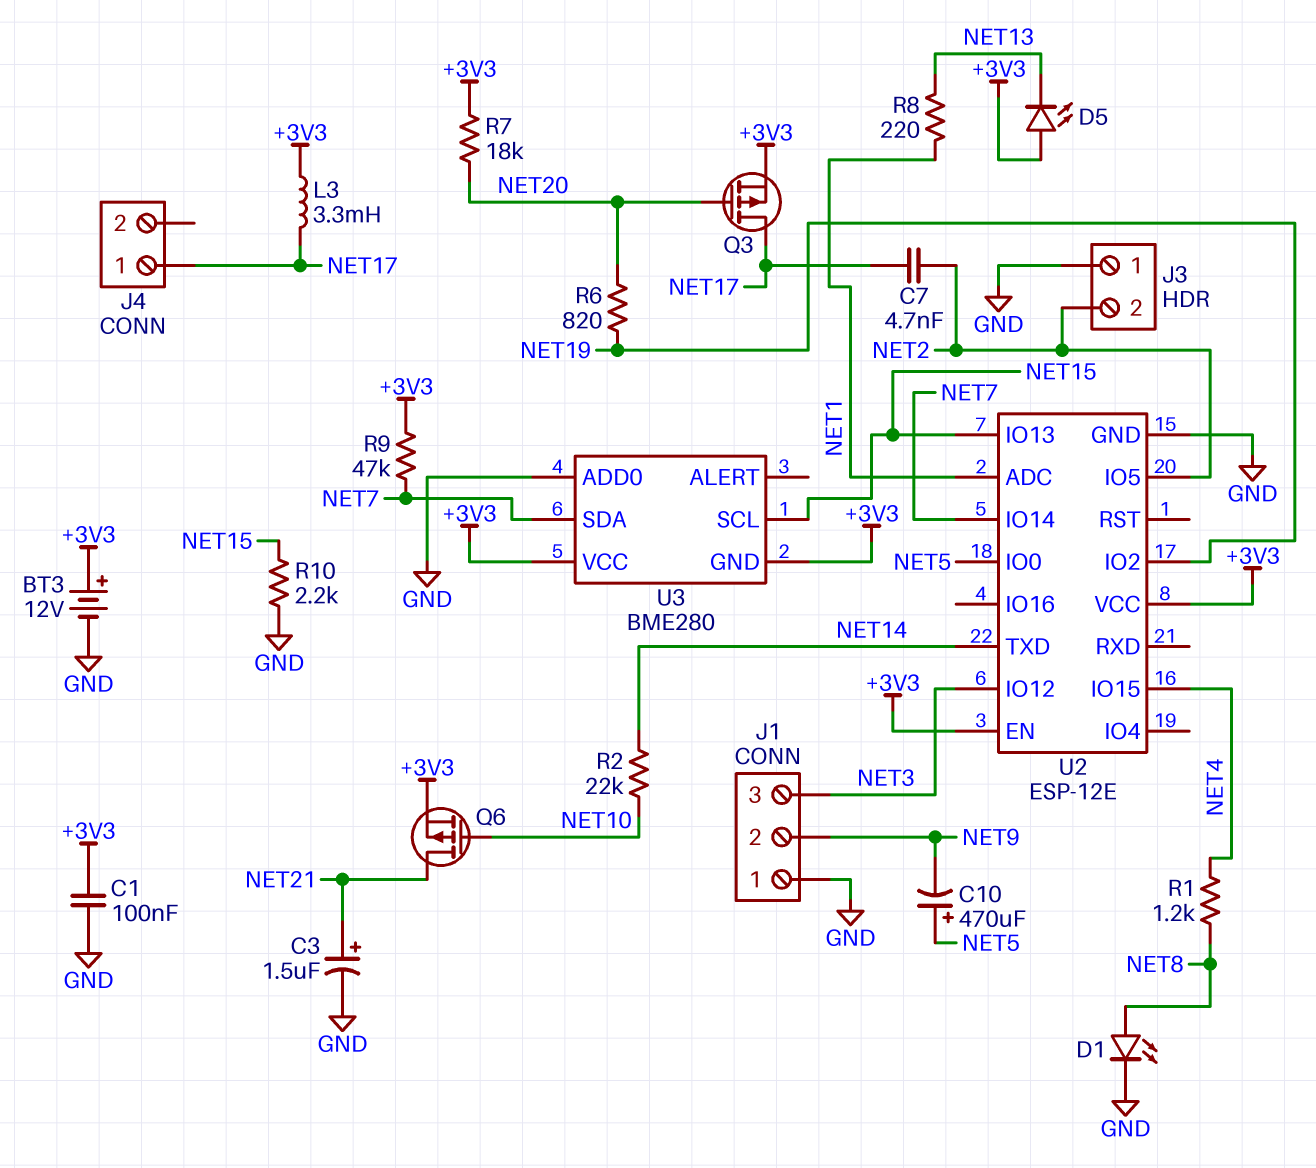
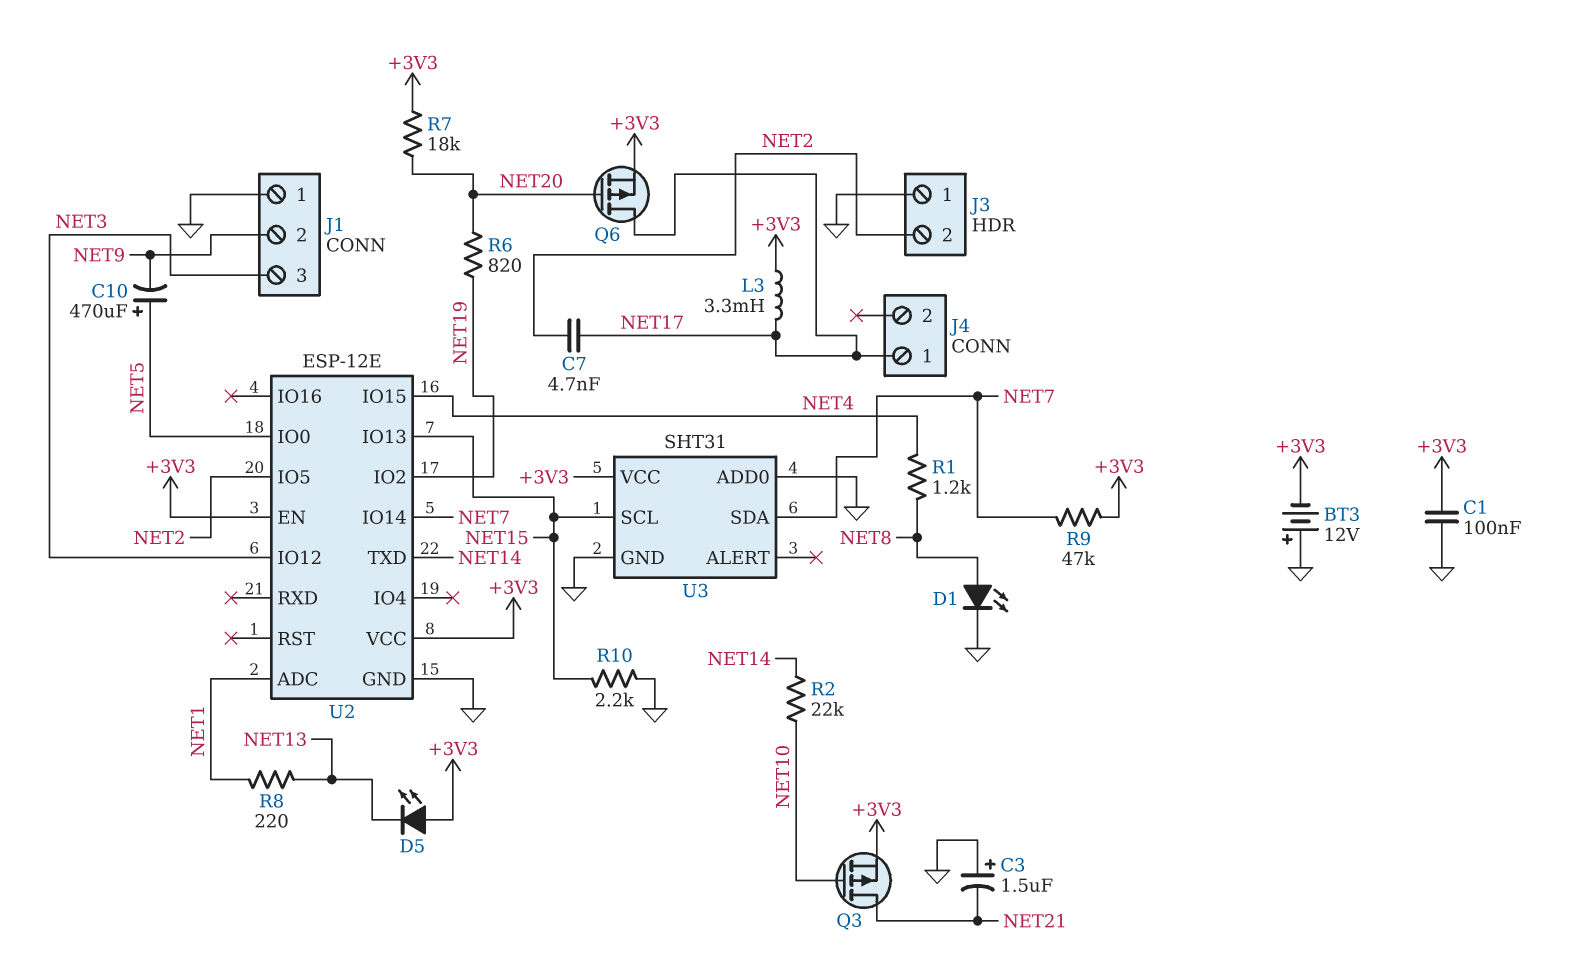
BT3: 12V (plus +3V3, minus GND) -> 12V (plus GND, minus +3V3)
C3: 1.5uF (plus NET21, minus GND) -> 1.5uF (plus GND, minus NET21)
Q3: PMOS (G NET20, D NET17, S +3V3) -> PMOS (G NET10, D NET21, S +3V3)
Q6: PMOS (G NET10, D NET21, S +3V3) -> PMOS (G NET20, D NET17, S +3V3)
U3: BME280 -> SHT31
U3 pin GND: +3V3 -> GND

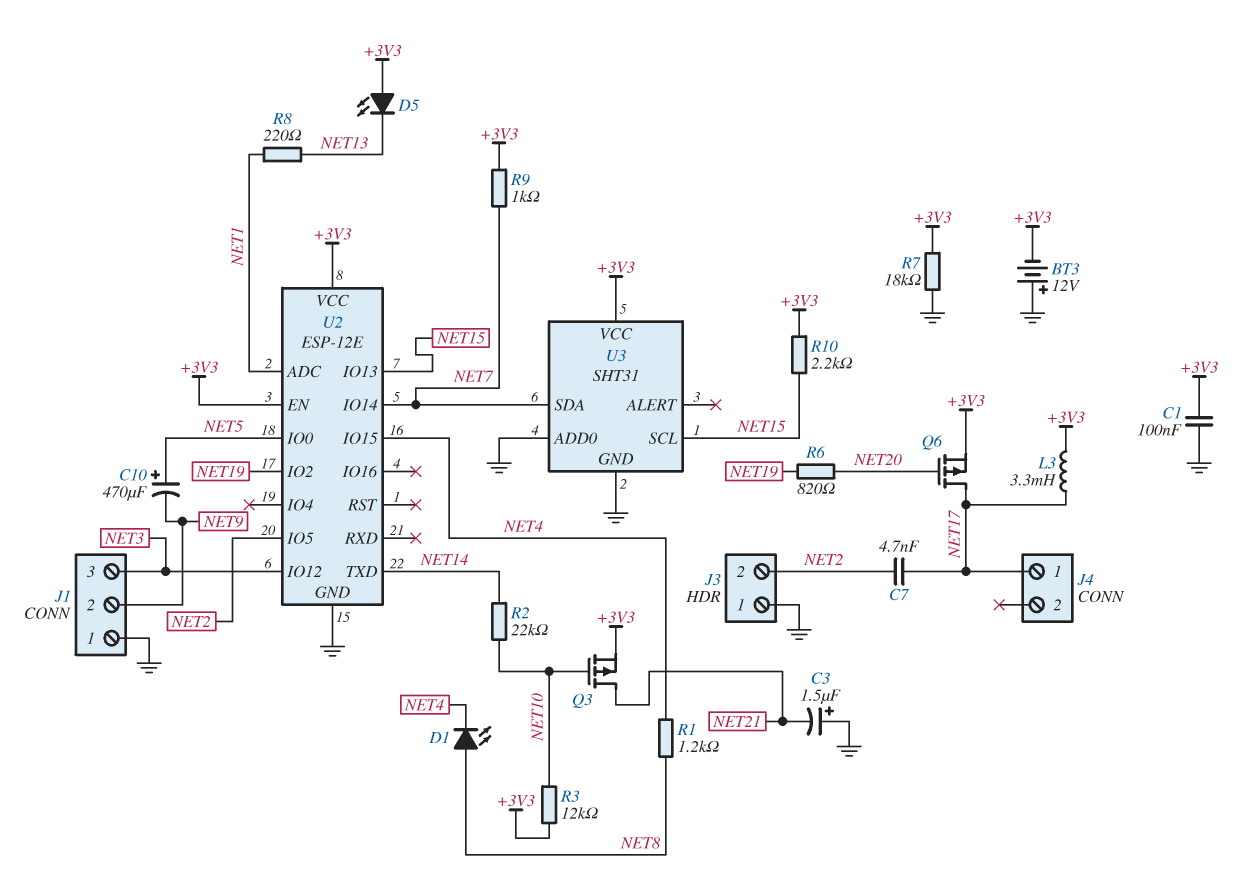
D1: LED (A NET8, K GND) -> LED (A NET8, K NET4)
R3: none -> 12k (+3V3, NET10)
R7: 18k (+3V3, NET20) -> 18k (+3V3, GND)
R9: 47k (+3V3, NET7) -> 1k (+3V3, NET7)
R10: 2.2k (GND, NET15) -> 2.2k (+3V3, NET15)

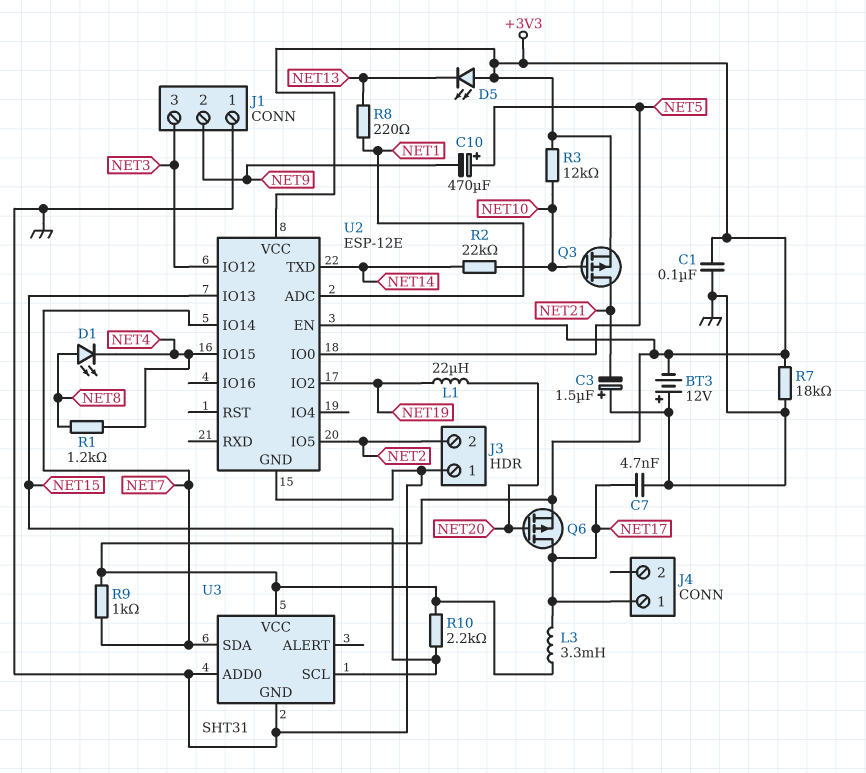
C7: 4.7nF (NET2, NET17) -> 4.7nF (GND, NET17)
L1: none -> 22uH (NET19, NET20)
R6: 820 (NET19, NET20) -> none

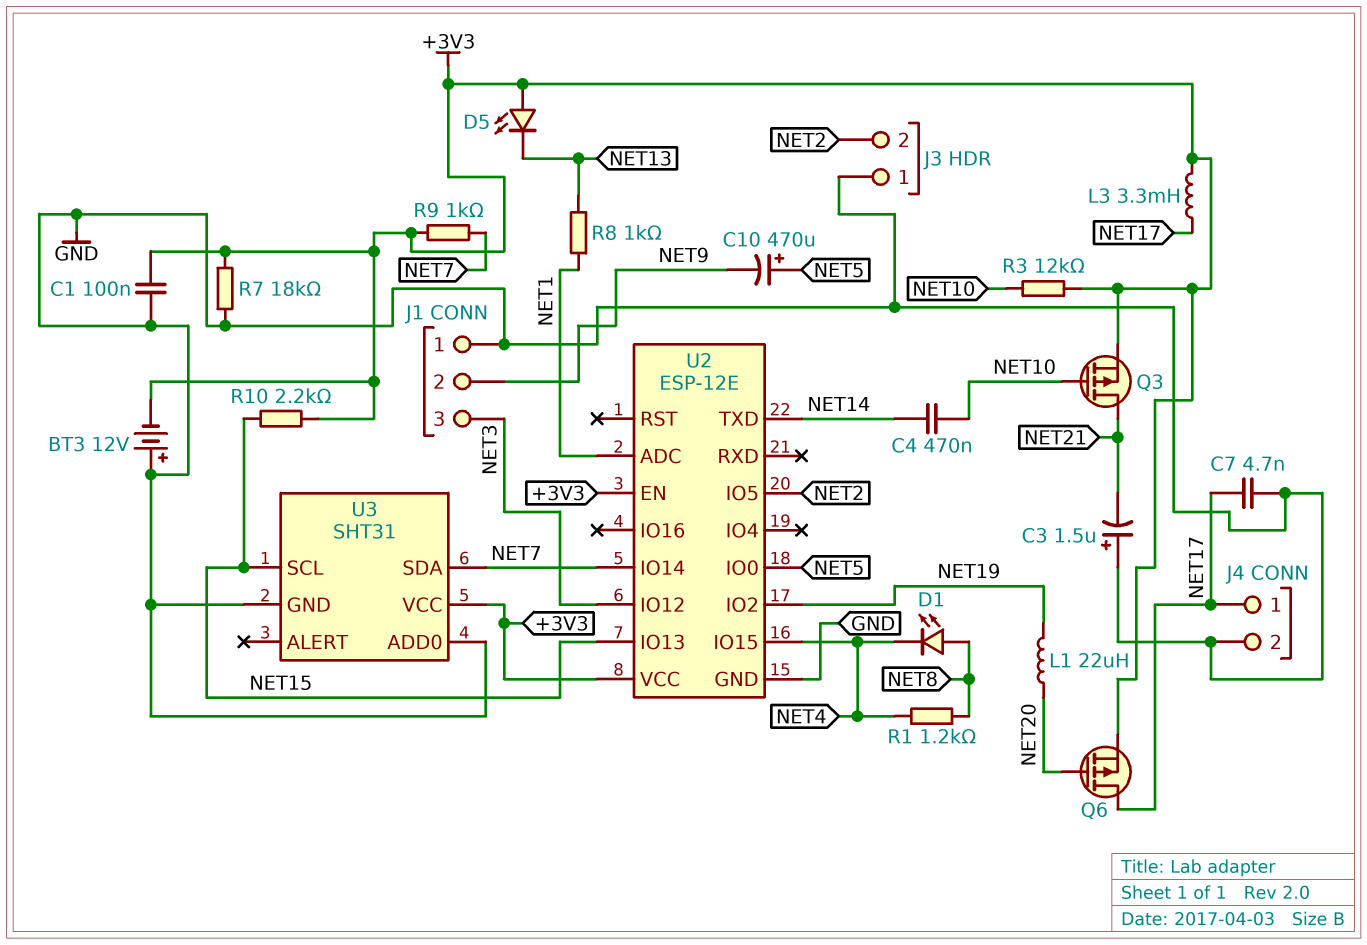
C4: none -> 470nF (NET10, NET14)
J4 pin 2: none -> GND
R2: 22k (NET10, NET14) -> none
R8: 220 (NET1, NET13) -> 1k (NET1, NET13)

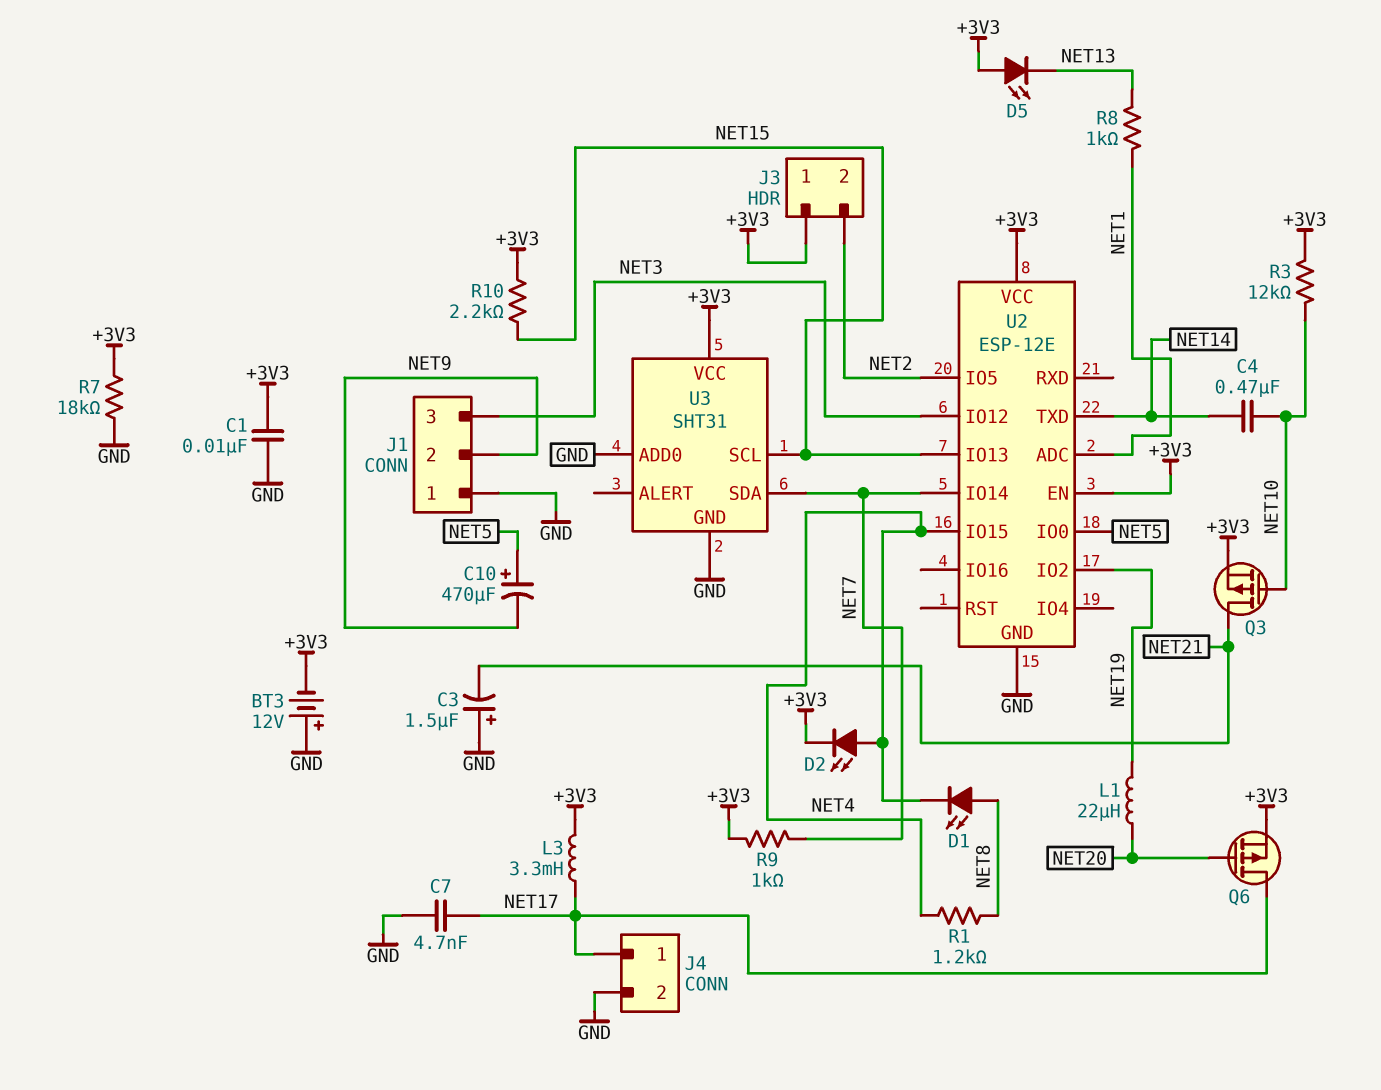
C1: 100nF (+3V3, GND) -> 10nF (+3V3, GND)
D2: none -> LED (A NET4, K +3V3)
J3 pin 1: GND -> +3V3

